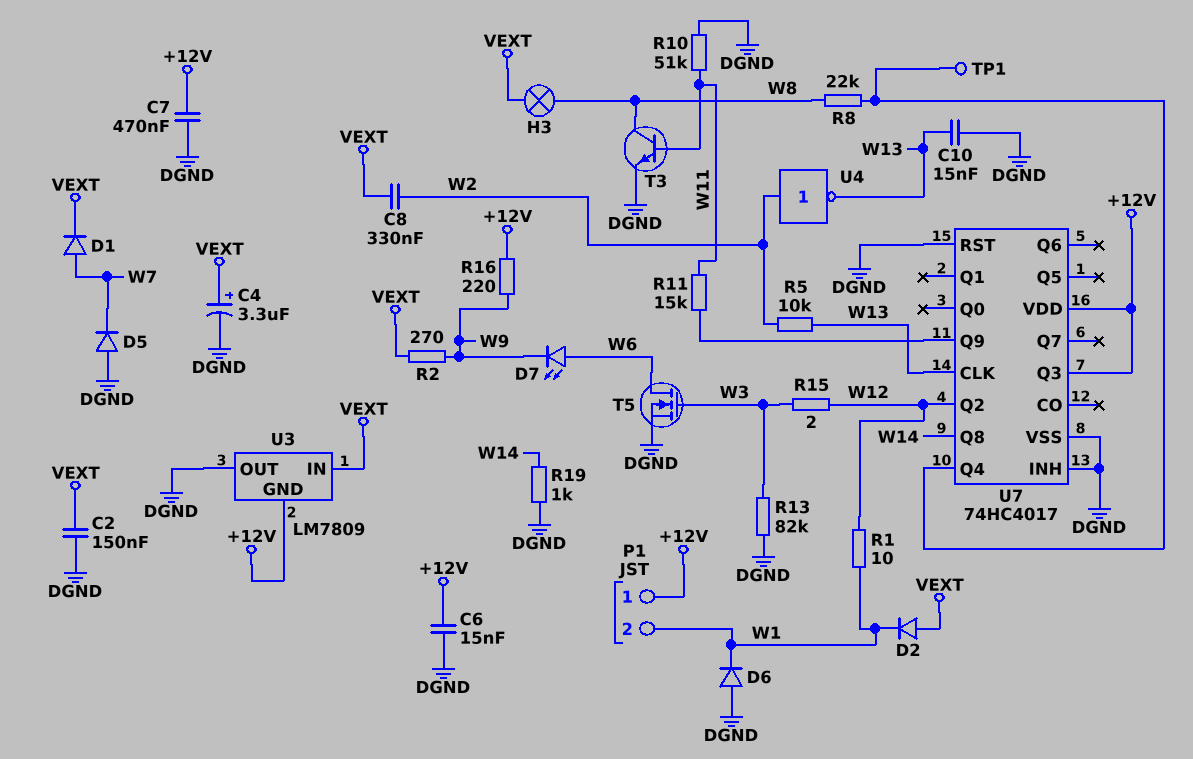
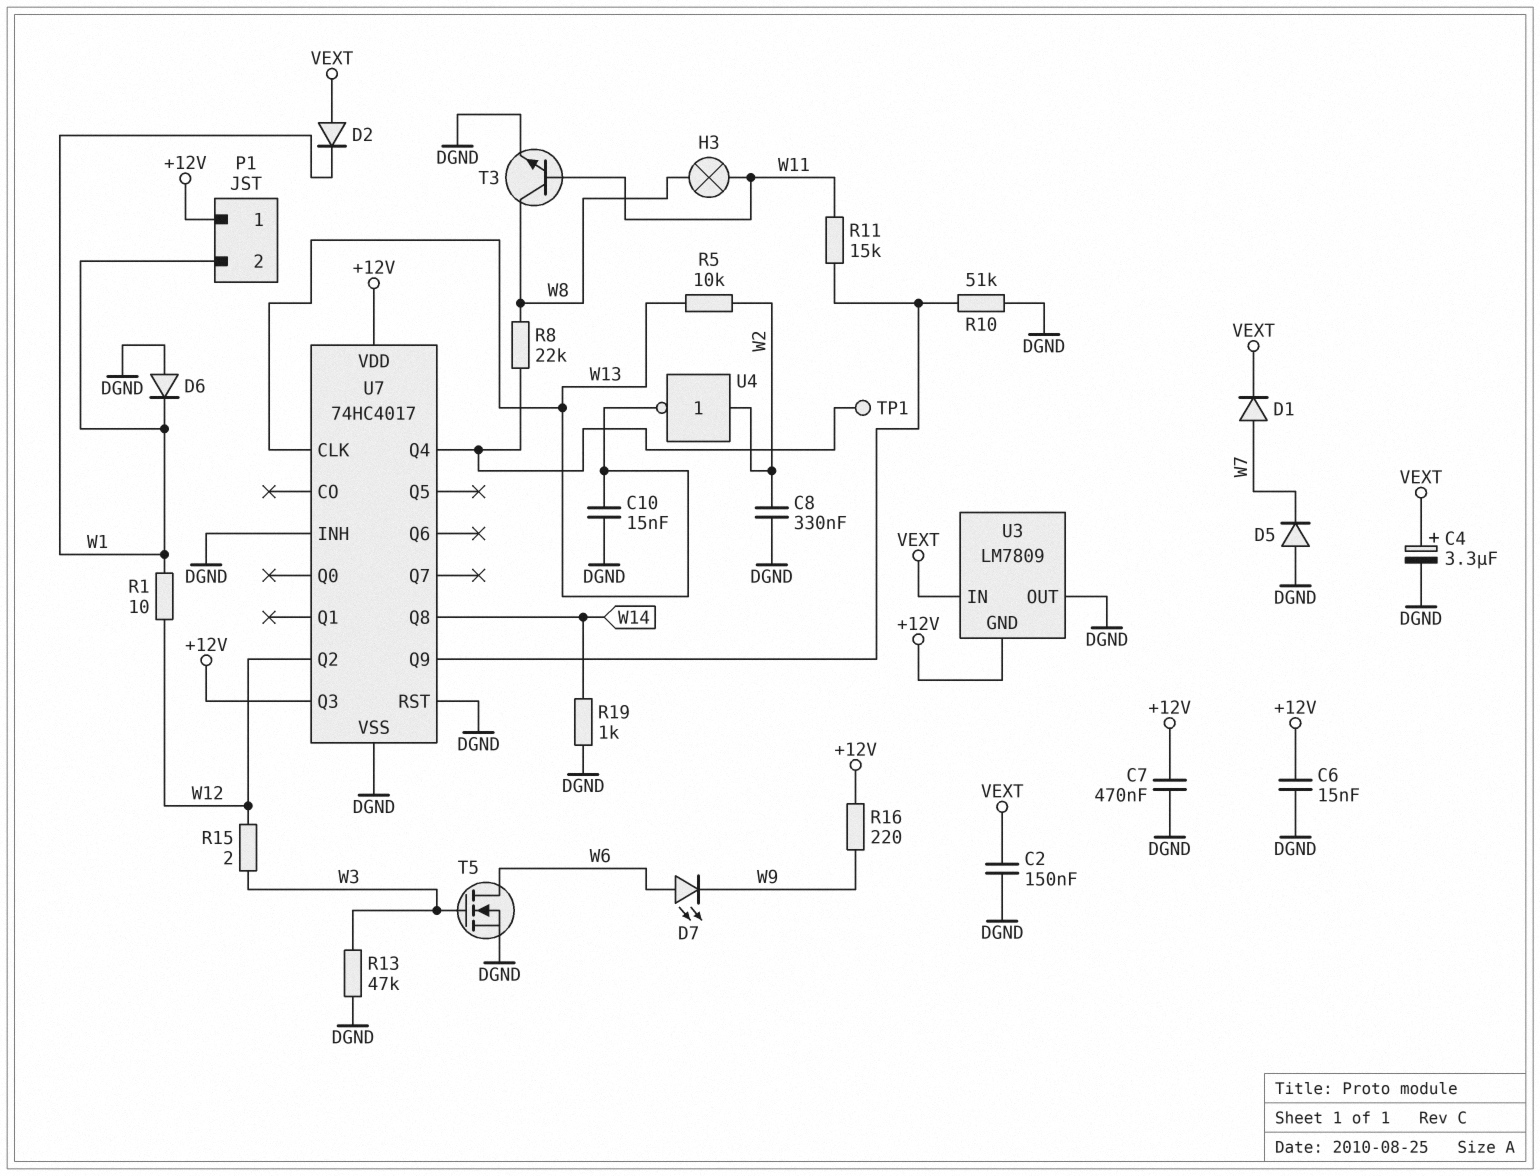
C8: 330nF (VEXT, W2) -> 330nF (DGND, W2)
H3: lamp (VEXT, W8) -> lamp (W8, W11)
R2: 270 (VEXT, W9) -> none
R10: 51k (DGND, W11) -> 51k (DGND, U7/Q9)
R13: 82k (DGND, W3) -> 47k (DGND, W3)

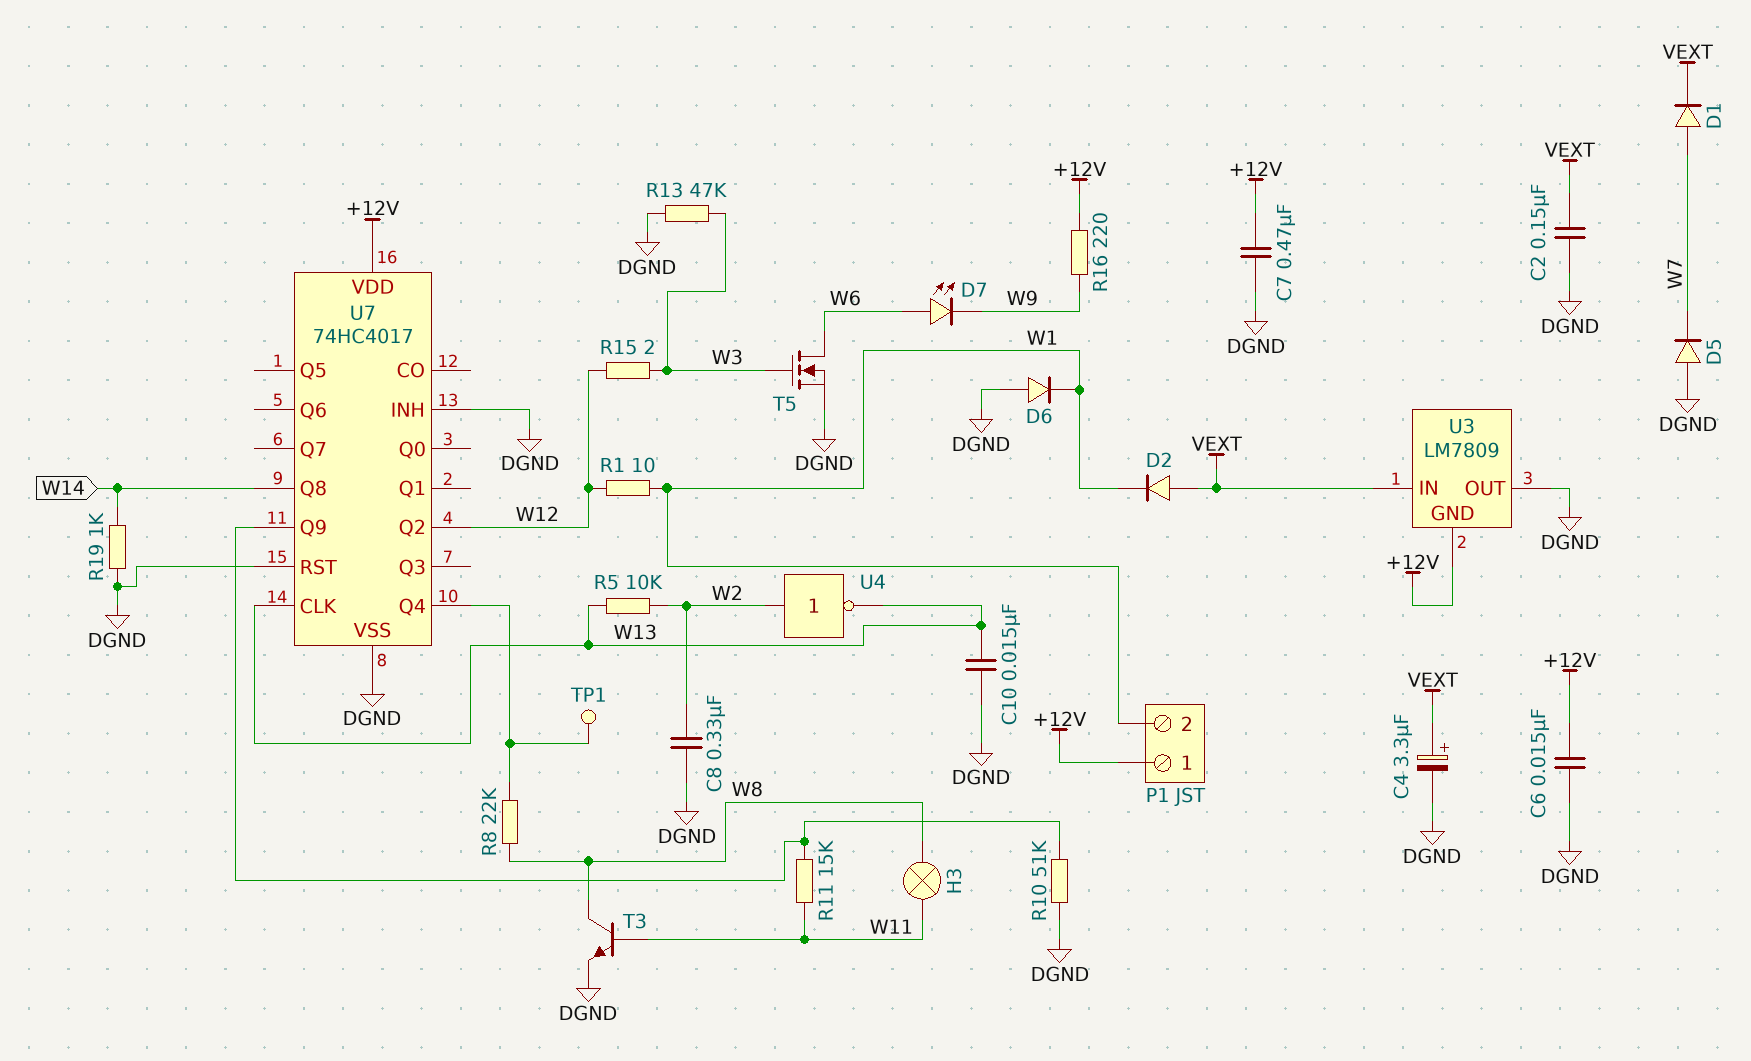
U7 pin Q3: +12V -> none

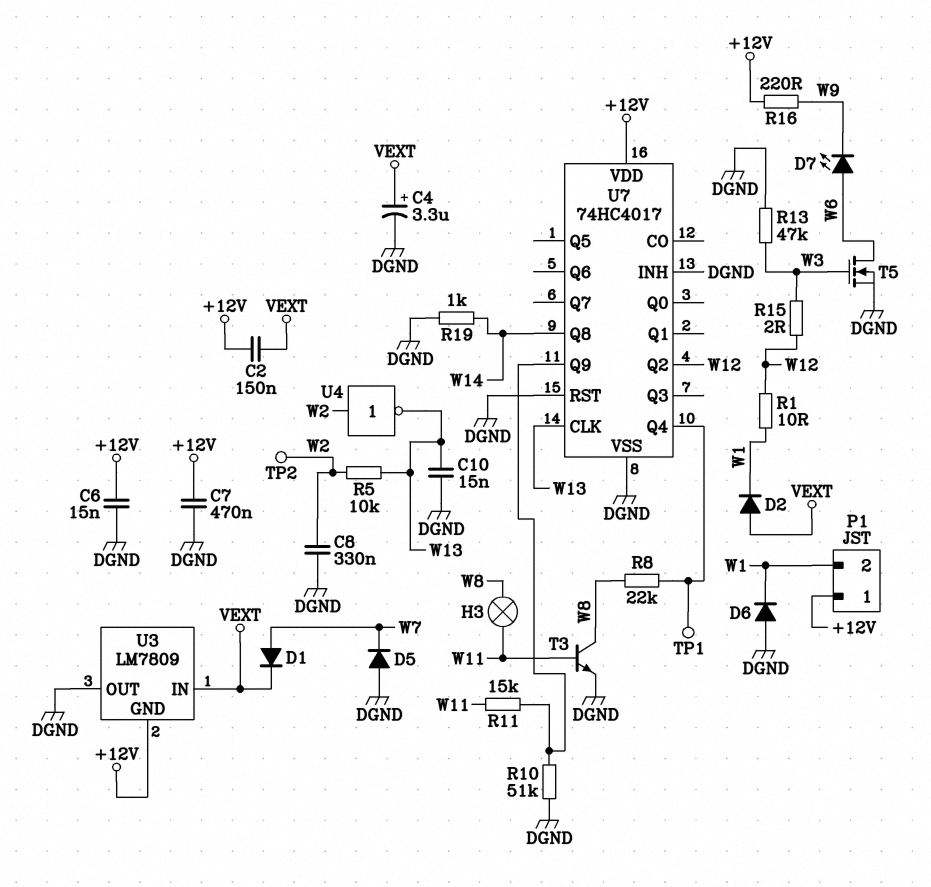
C2: 150nF (DGND, VEXT) -> 150nF (+12V, VEXT)
TP2: none -> test point (W2)

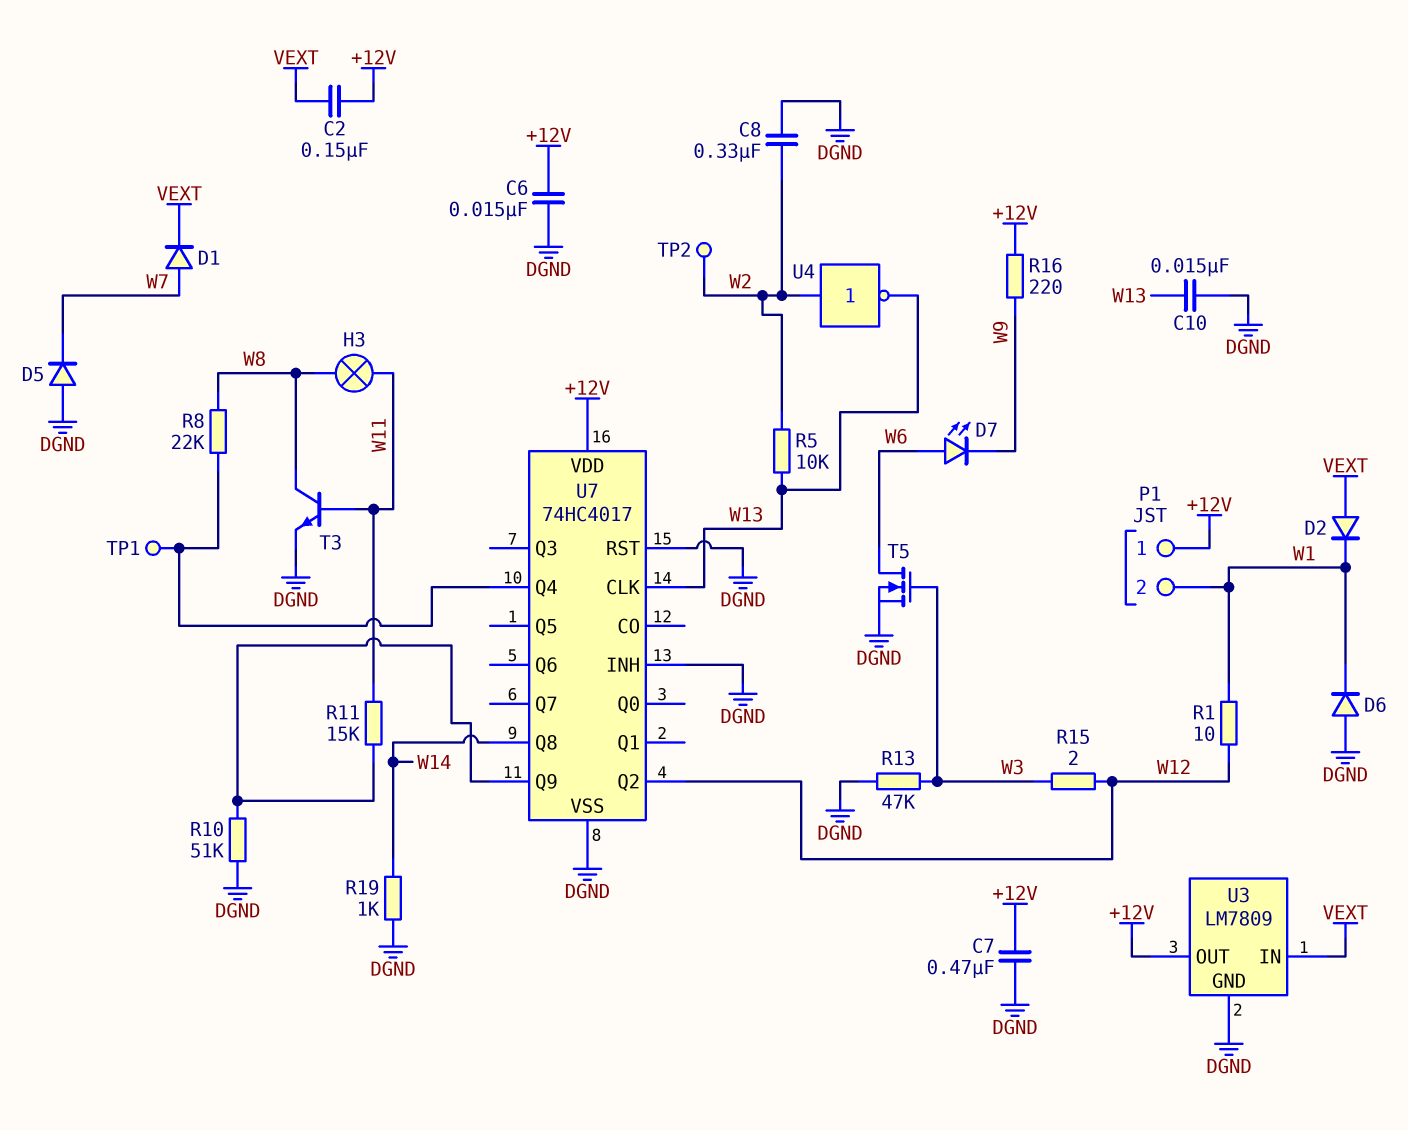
C4: 3.3uF (plus VEXT, minus DGND) -> none
U3 pin GND: +12V -> DGND
U3 pin OUT: DGND -> +12V

